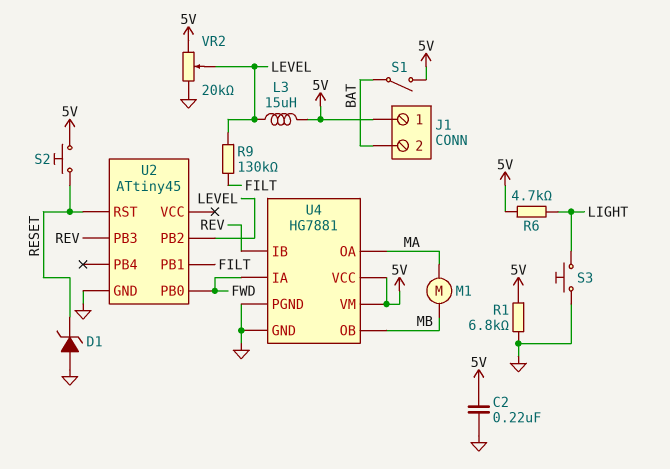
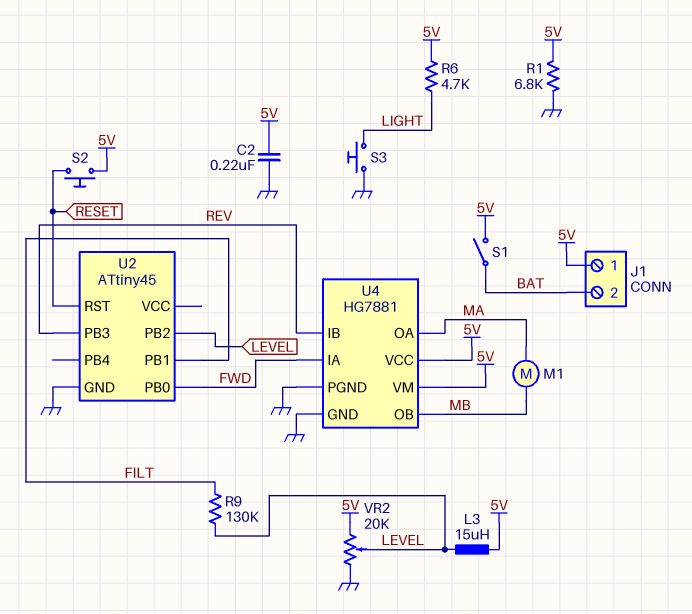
D1: zener (A GND, K RESET) -> none

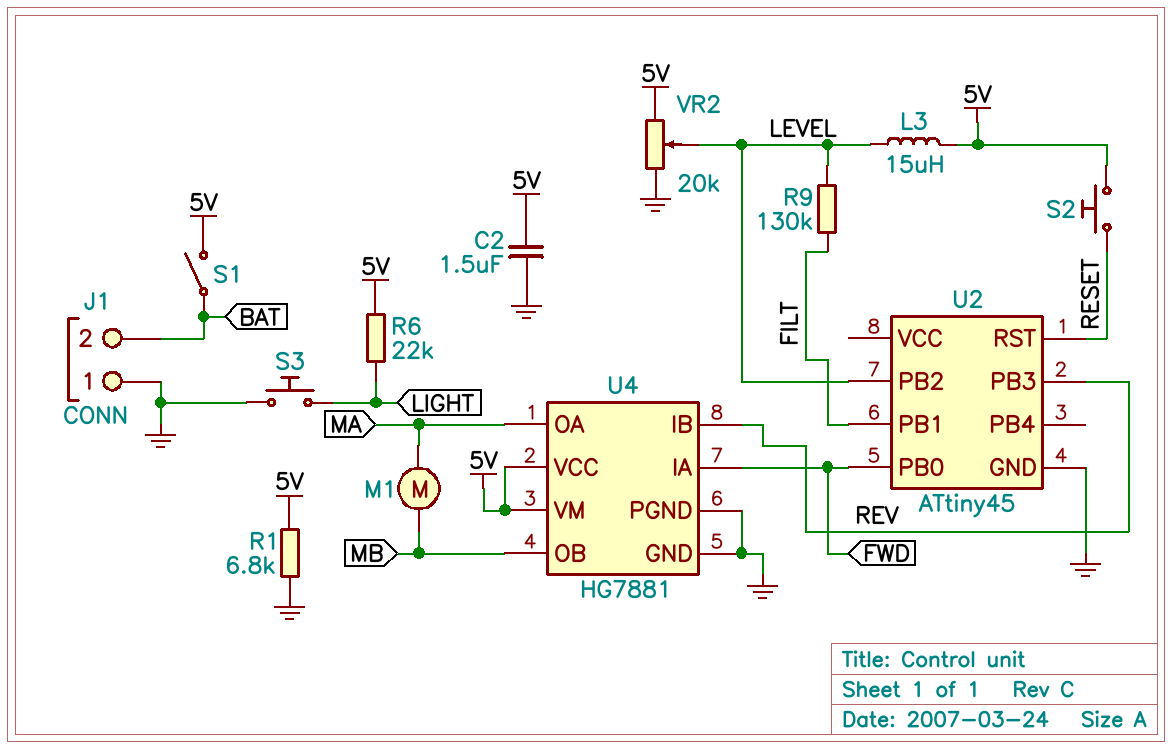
C2: 220nF (5V, GND) -> 1.5uF (5V, GND)
J1 pin 1: 5V -> GND
R6: 4.7k (5V, LIGHT) -> 22k (5V, LIGHT)

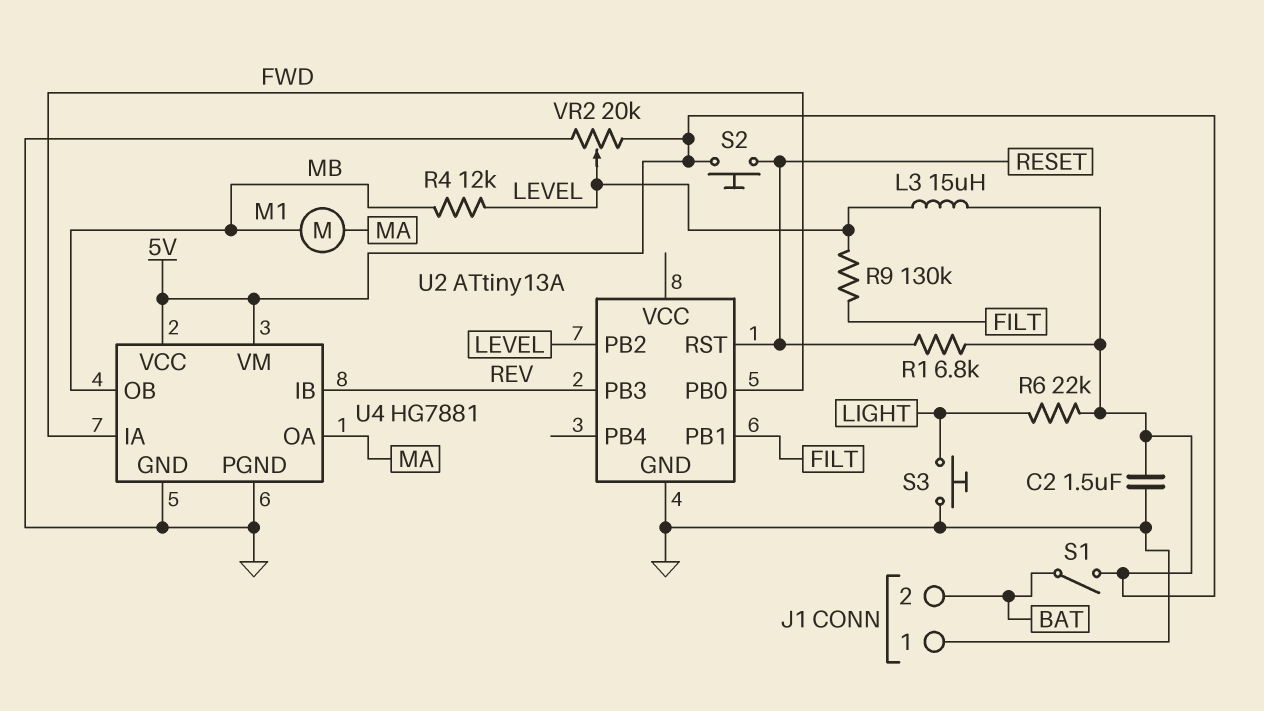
R1: 6.8k (5V, GND) -> 6.8k (5V, RESET)
R4: none -> 12k (LEVEL, MB)
U2: ATtiny45 -> ATtiny13A

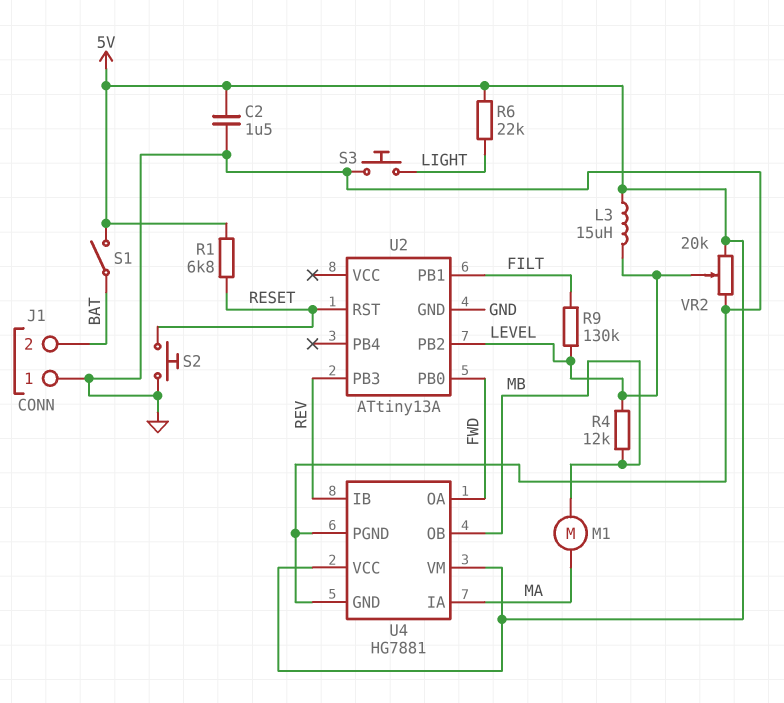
S2: button (5V, RESET) -> button (GND, RESET)
U4 pin IA: FWD -> MA
U4 pin OA: MA -> FWD

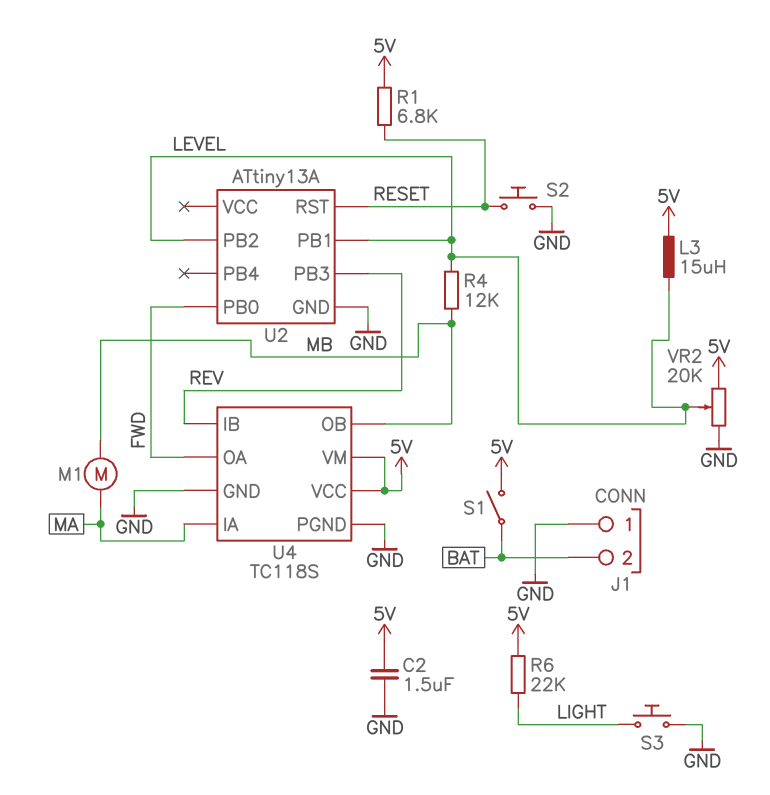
R9: 130k (FILT, LEVEL) -> none
U2 pin PB1: FILT -> LEVEL
U4: HG7881 -> TC118S

